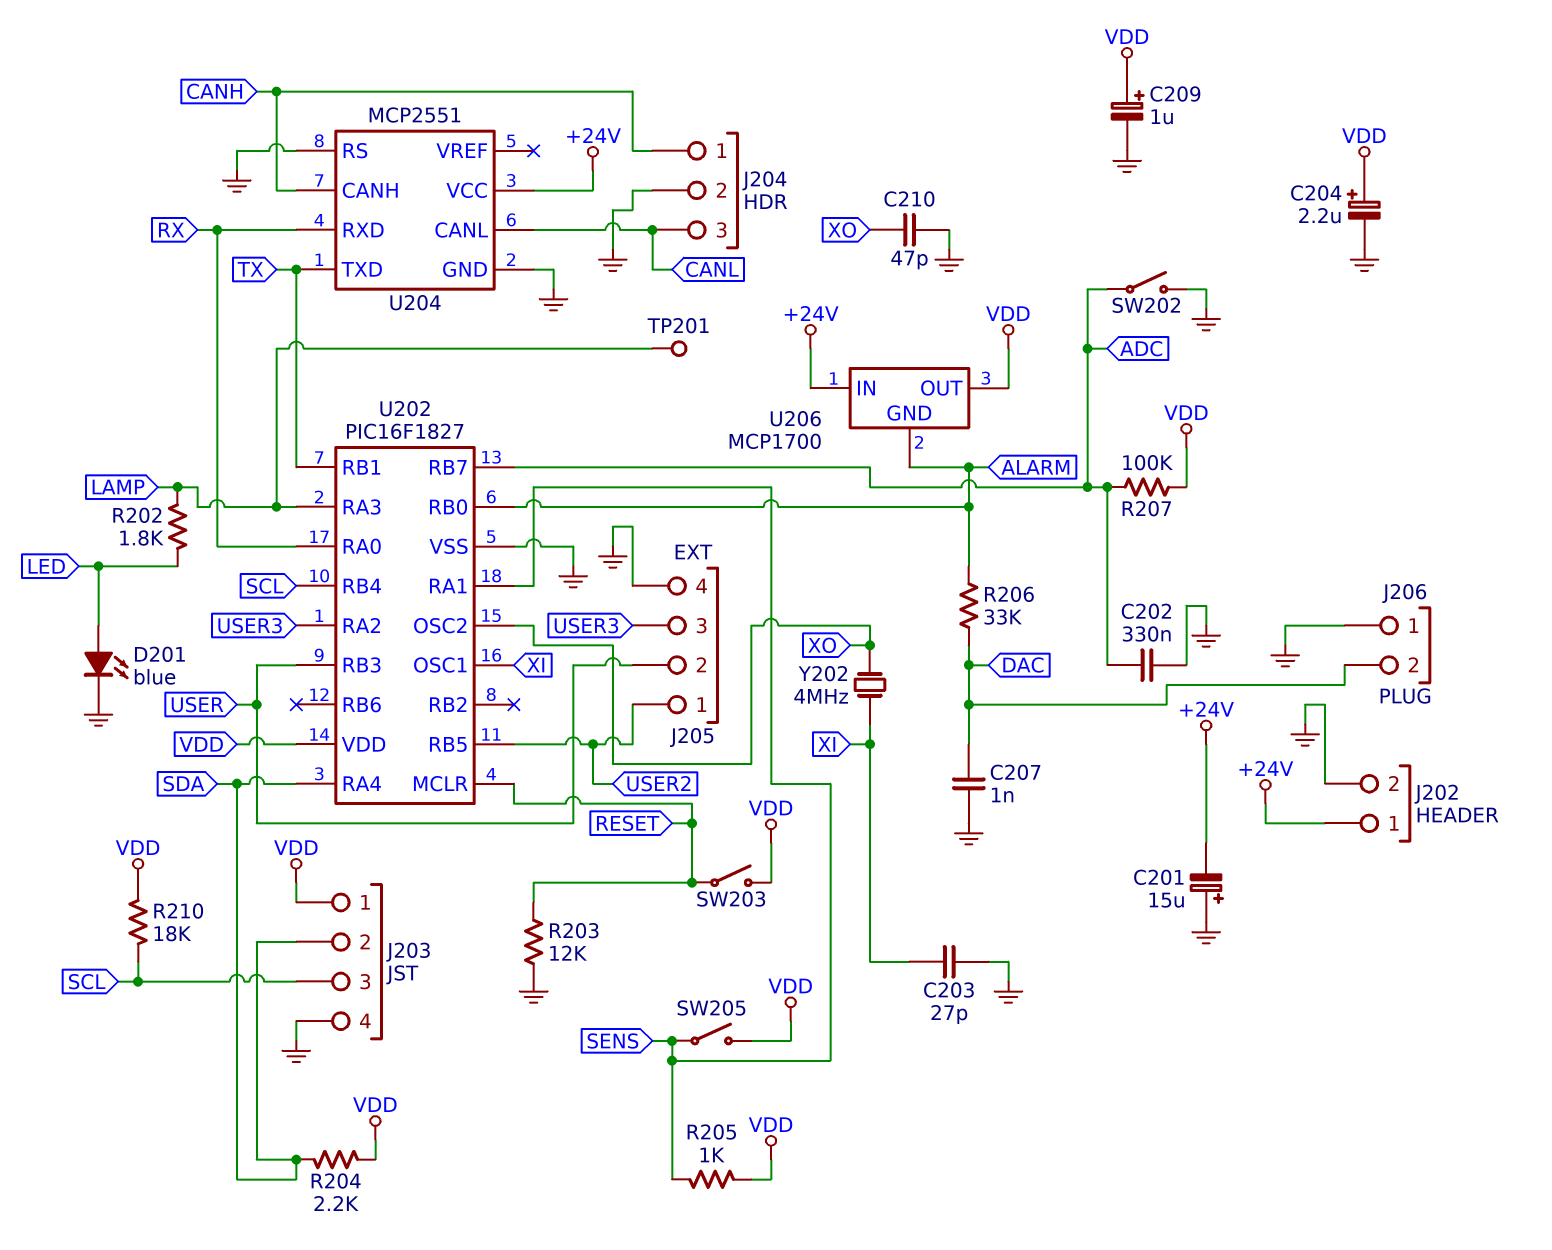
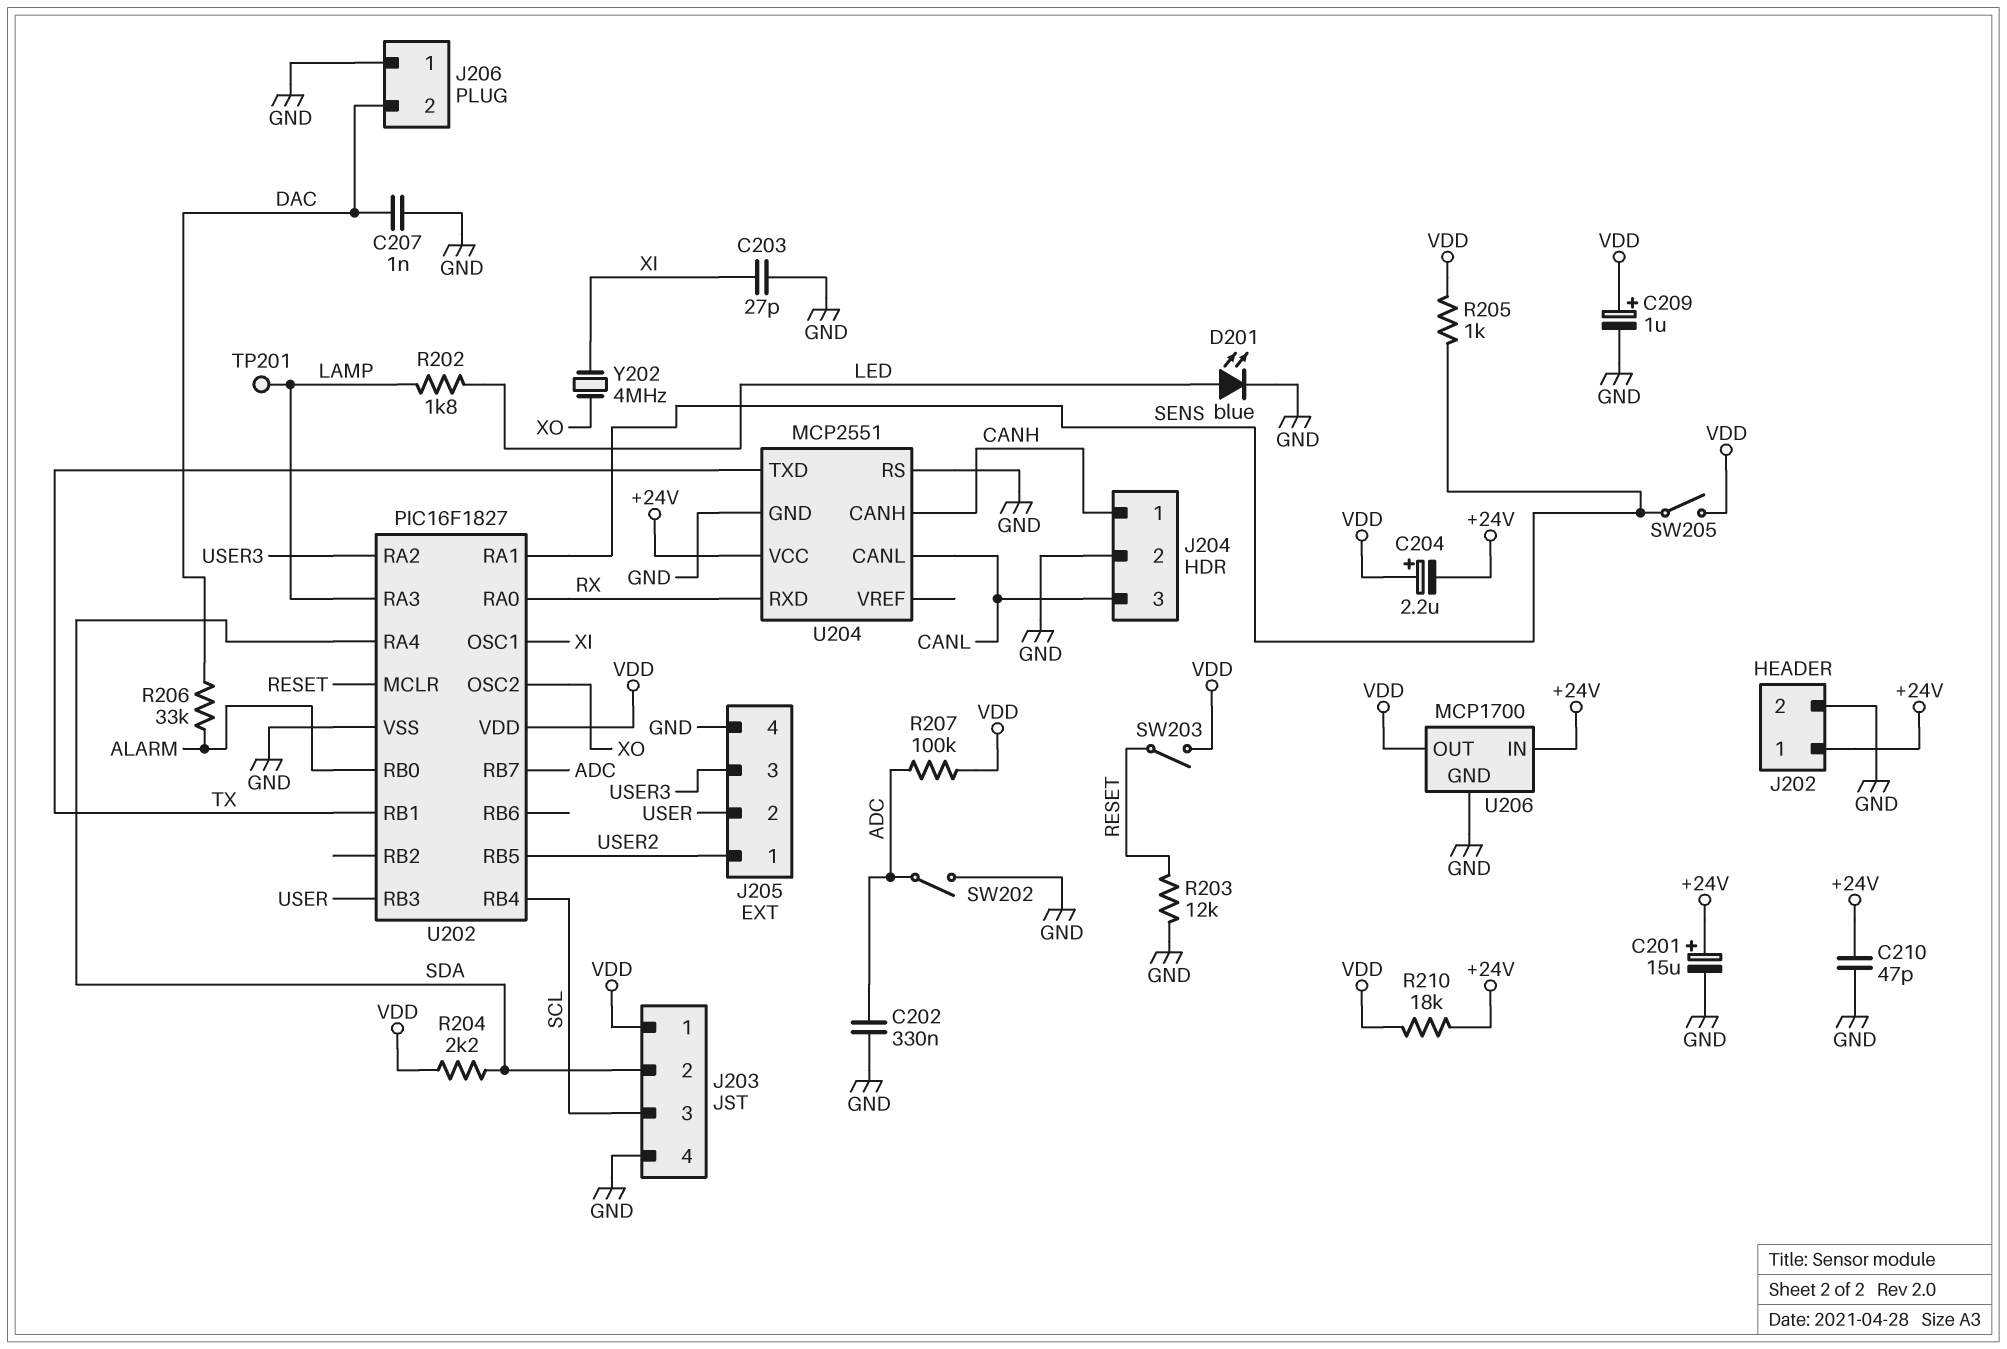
C201: 15uF (plus GND, minus +24V) -> 15uF (plus +24V, minus GND)
C204: 2.2uF (plus VDD, minus GND) -> 2.2uF (plus VDD, minus +24V)
C210: 47pF (GND, XO) -> 47pF (+24V, GND)
R210: 18k (SCL, VDD) -> 18k (+24V, VDD)
U206 pin GND: ALARM -> GND

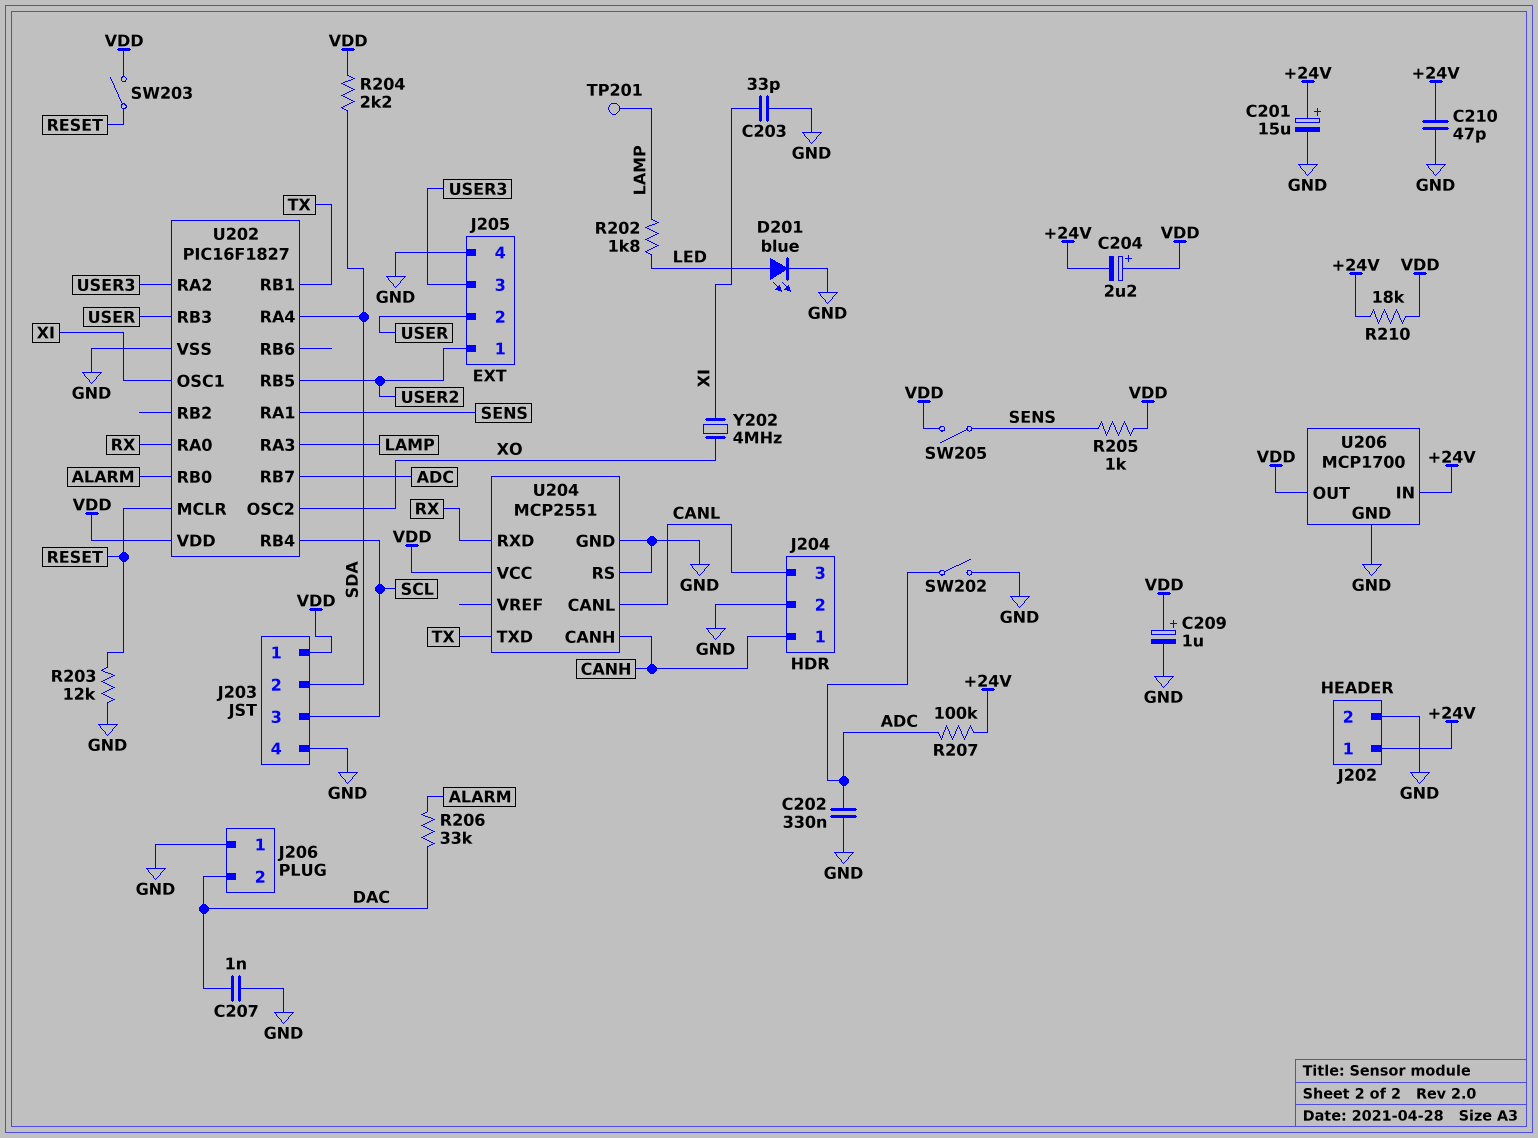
C203: 27pF (GND, XI) -> 33pF (GND, XI)
R207: 100k (ADC, VDD) -> 100k (+24V, ADC)
U204 pin VCC: +24V -> VDD

